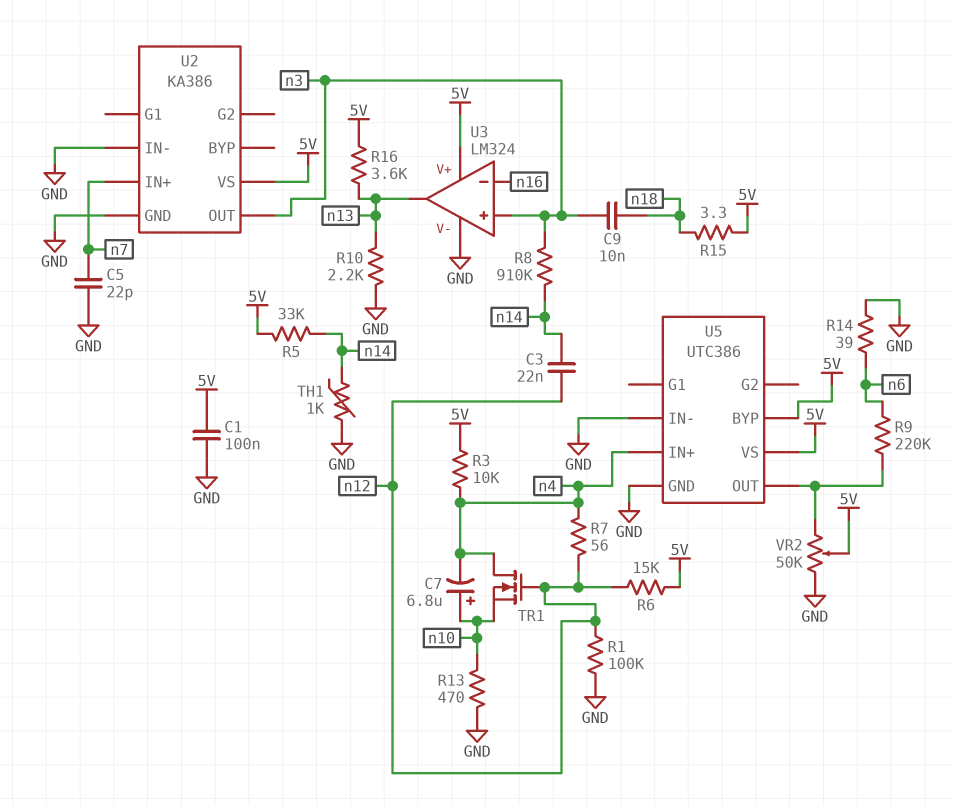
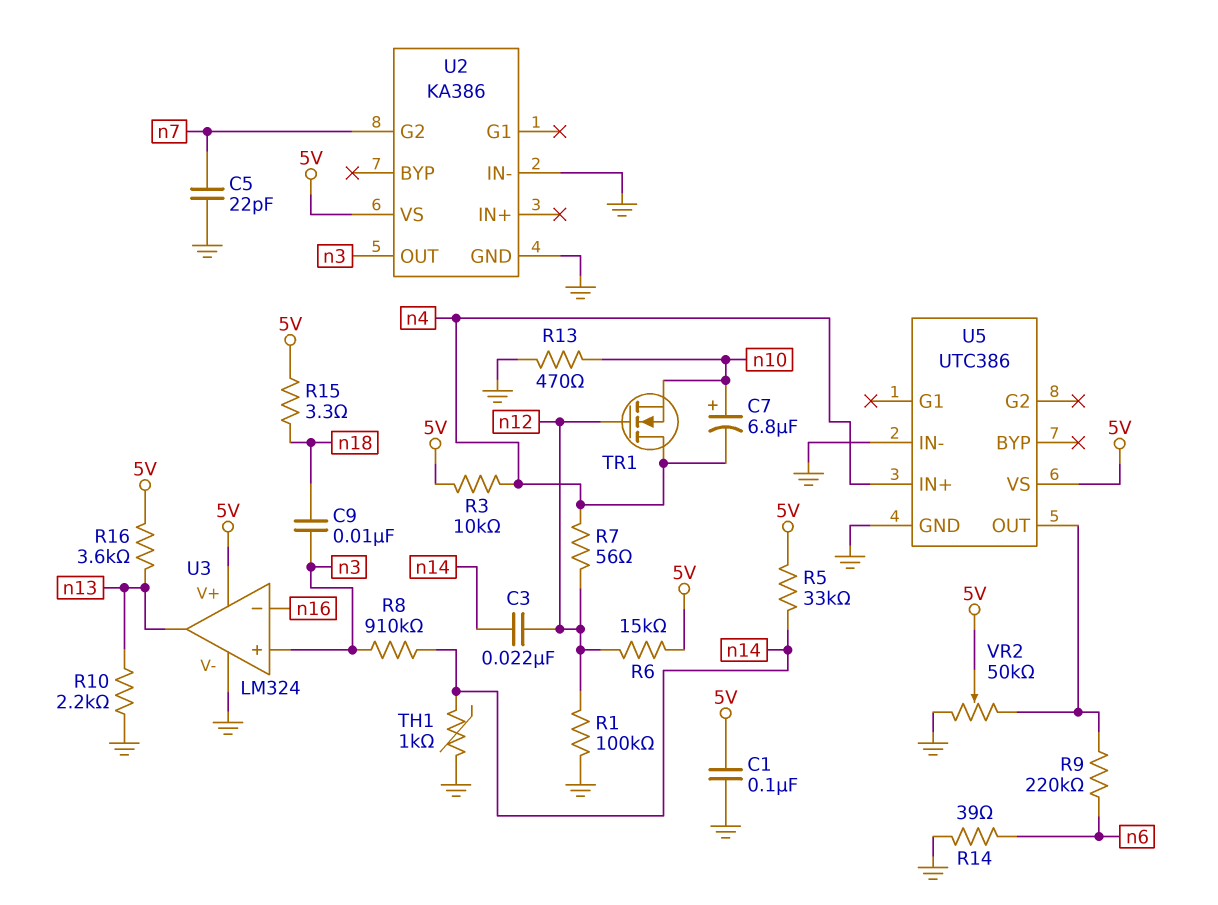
U2 pin G2: none -> n7
U2 pin IN+: n7 -> none
U5 pin BYP: 5V -> none

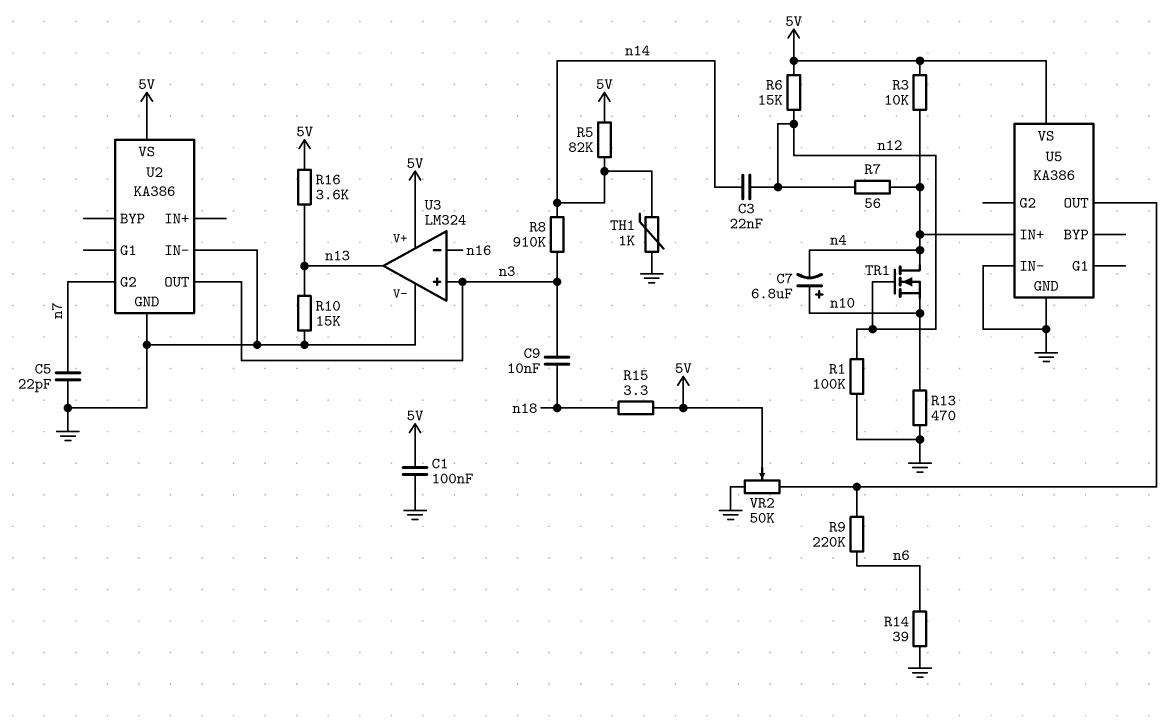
R5: 33k (5V, n14) -> 82k (5V, n14)
R10: 2.2k (GND, n13) -> 15k (GND, n13)
U5: UTC386 -> KA386

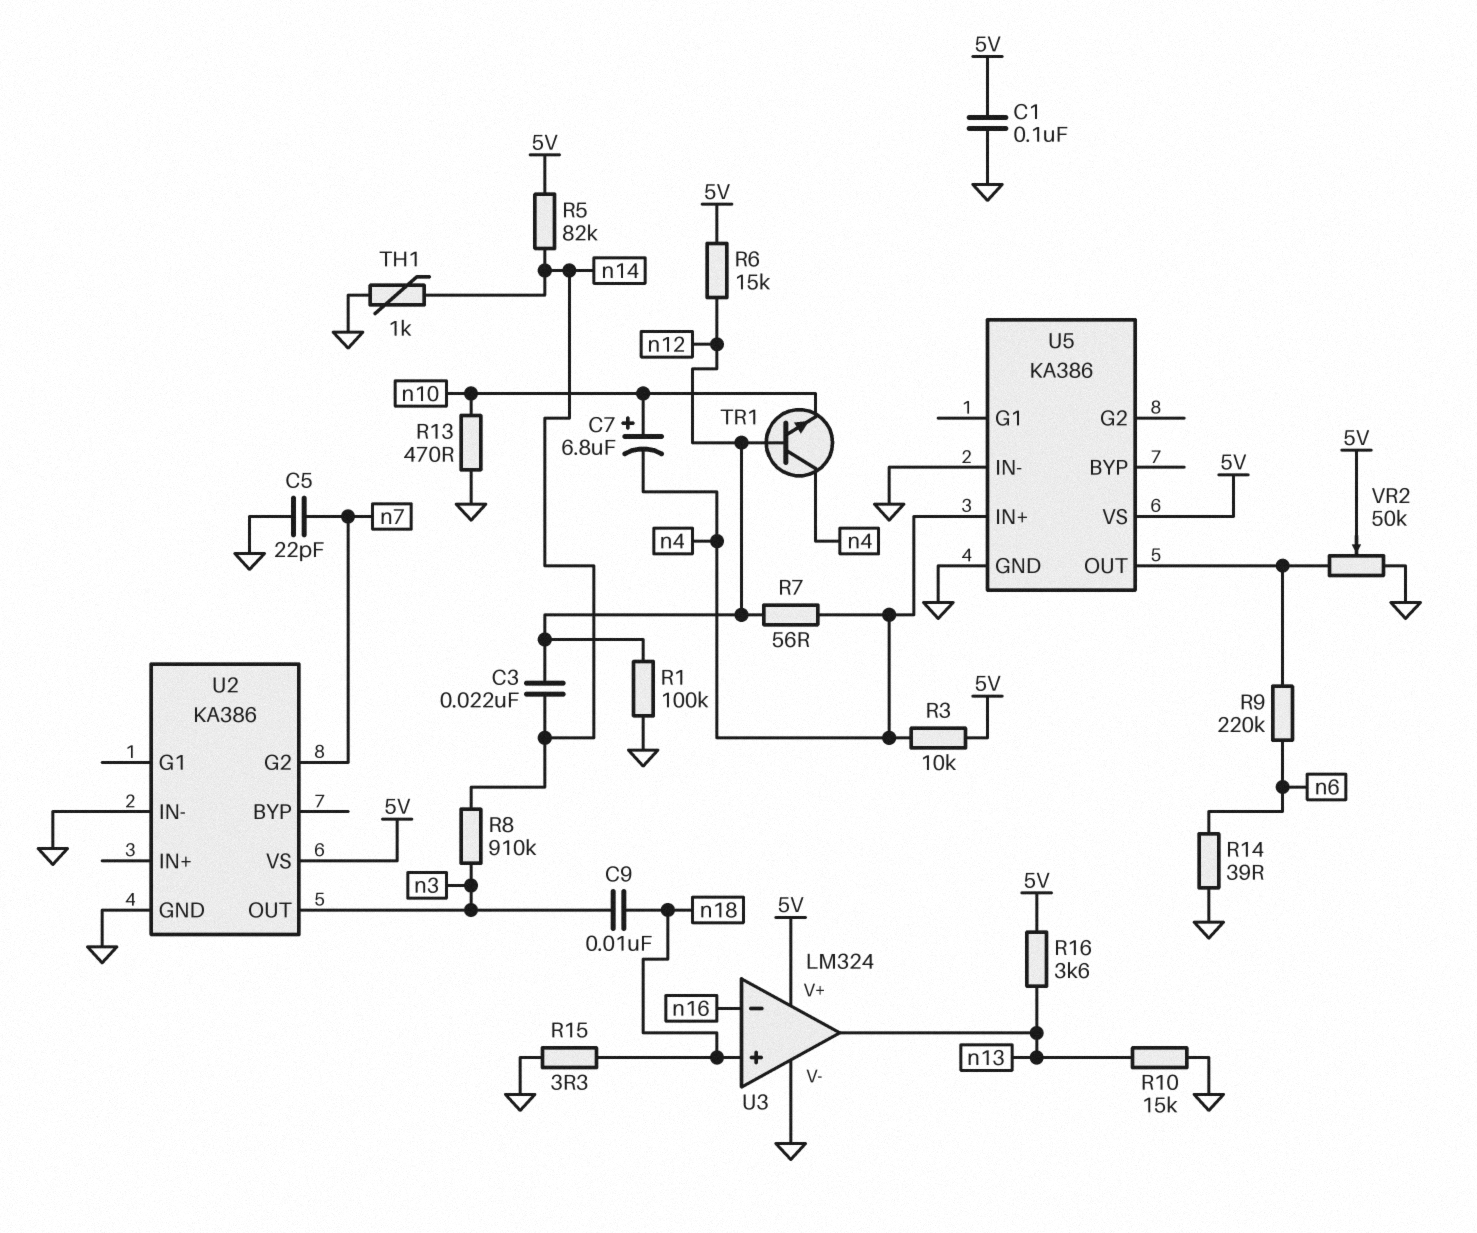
R15: 3.3 (5V, n18) -> 3.3 (GND, n18)
TR1: NMOS (G n12, D n4, S n10) -> NPN (B n12, C n4, E n10)
U3 pin in+: n3 -> n18

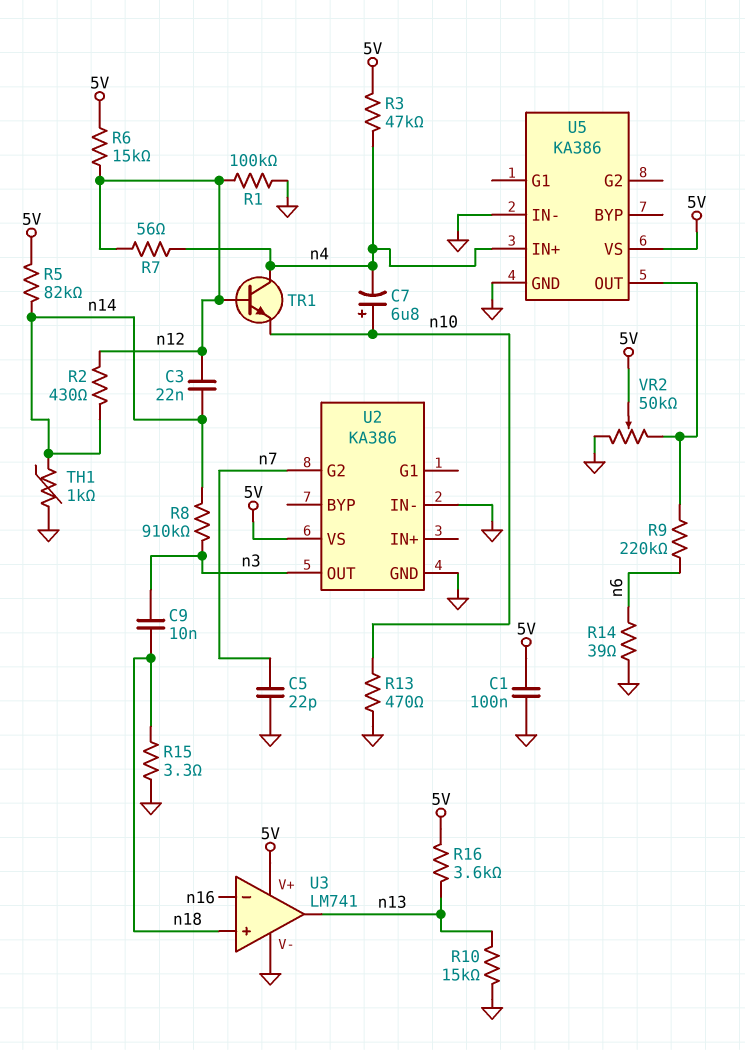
R2: none -> 430 (n12, n14)
R3: 10k (5V, n4) -> 47k (5V, n4)
U3: LM324 -> LM741

